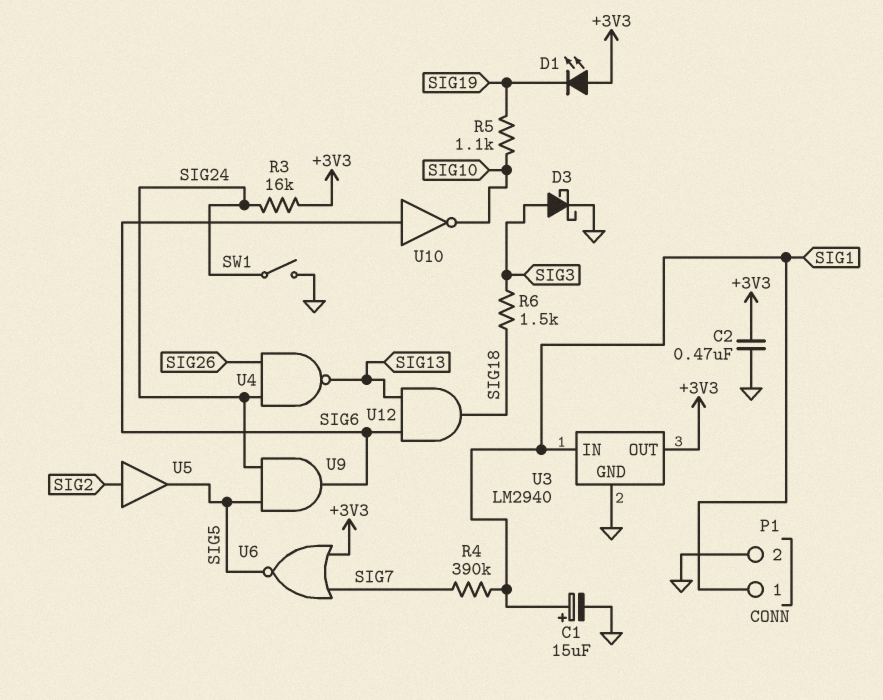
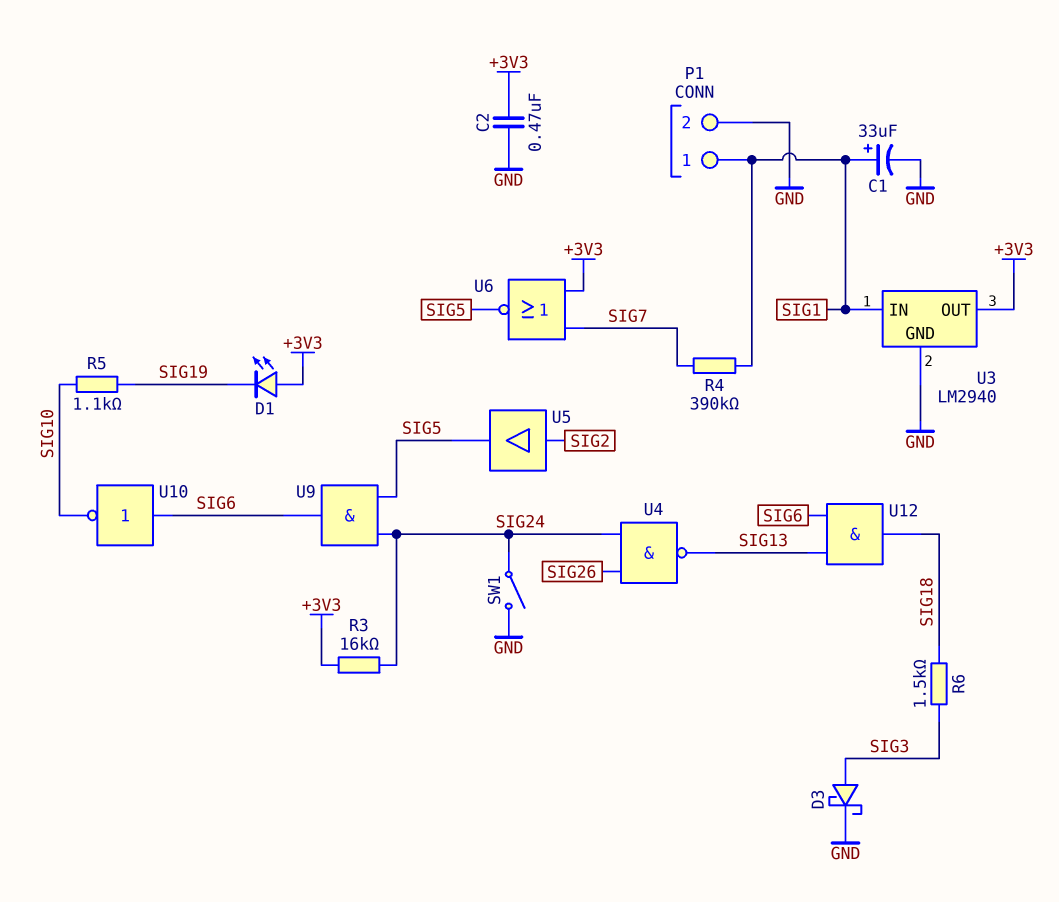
C1: 15uF (plus SIG1, minus GND) -> 33uF (plus SIG1, minus GND)

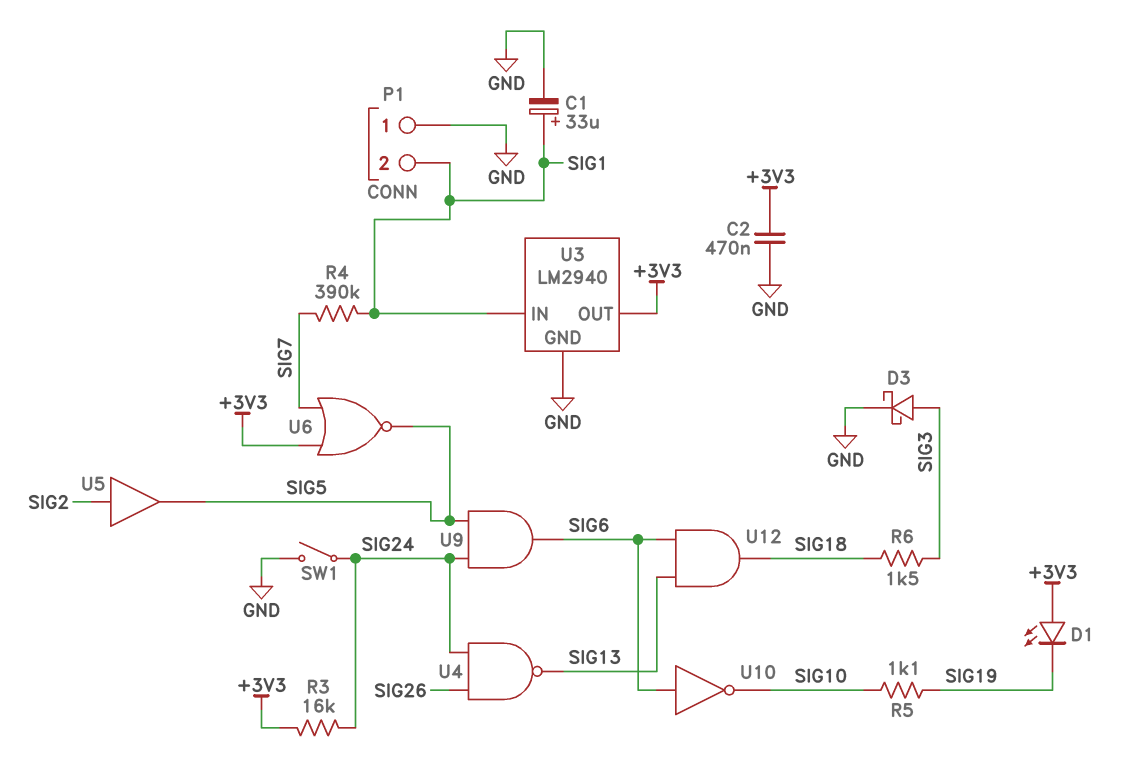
P1 pin 1: SIG1 -> GND
P1 pin 2: GND -> SIG1

